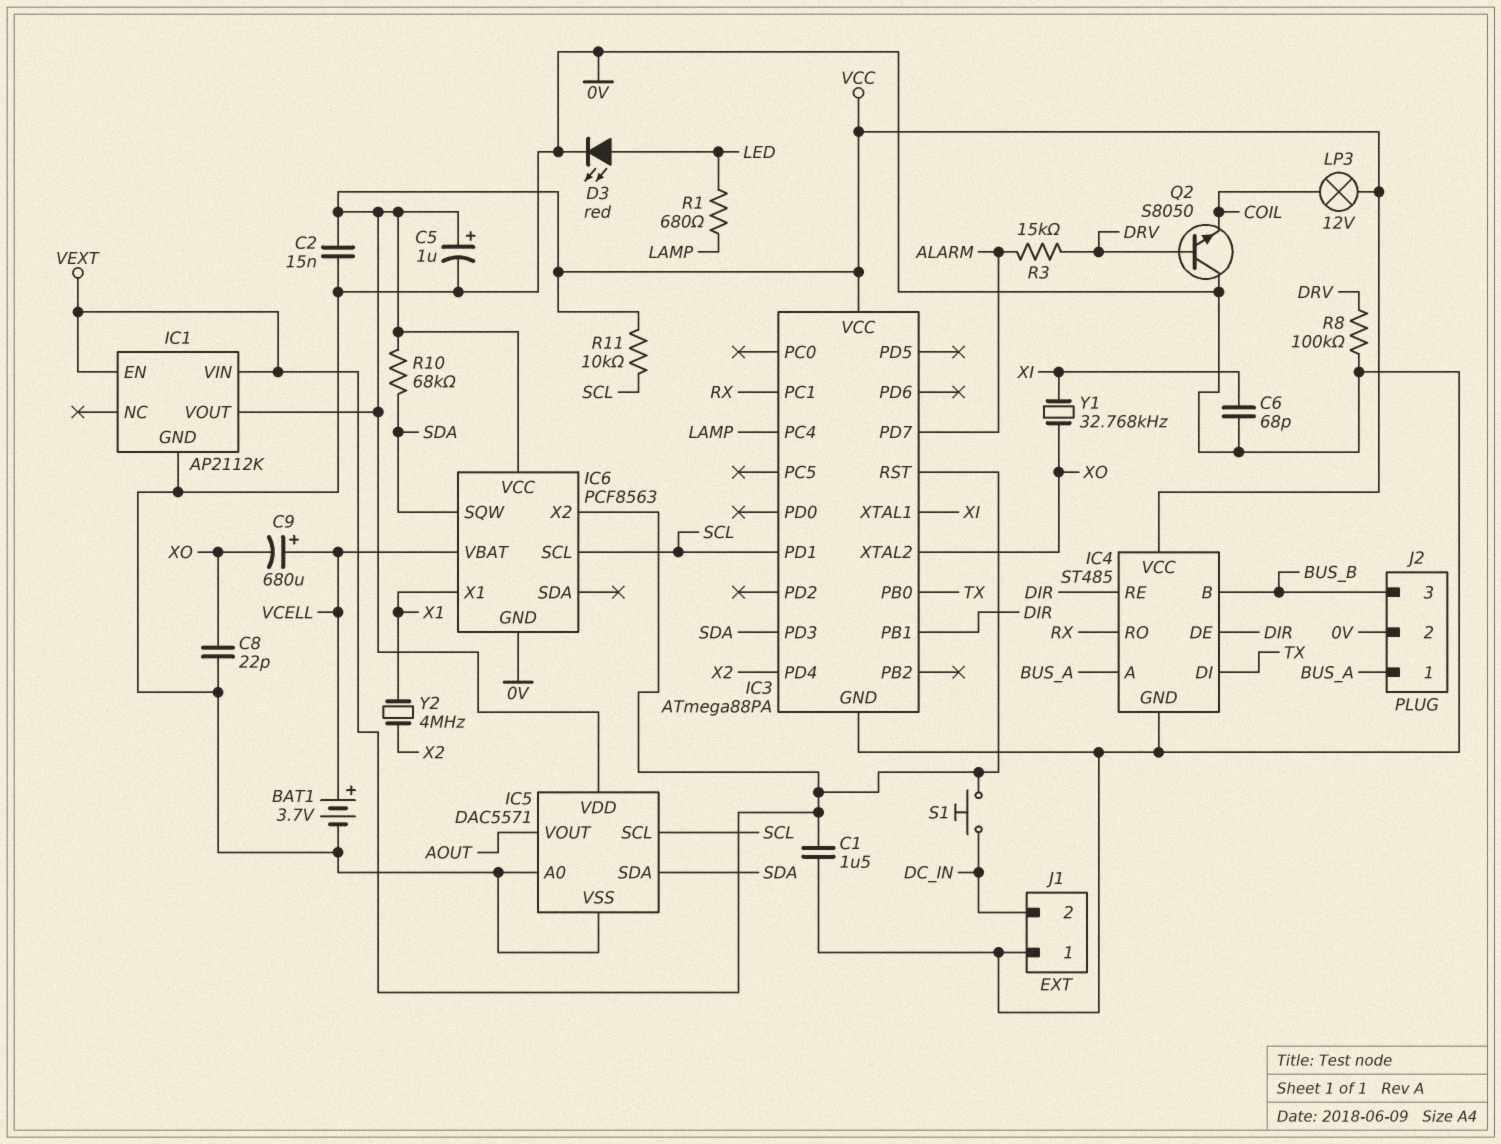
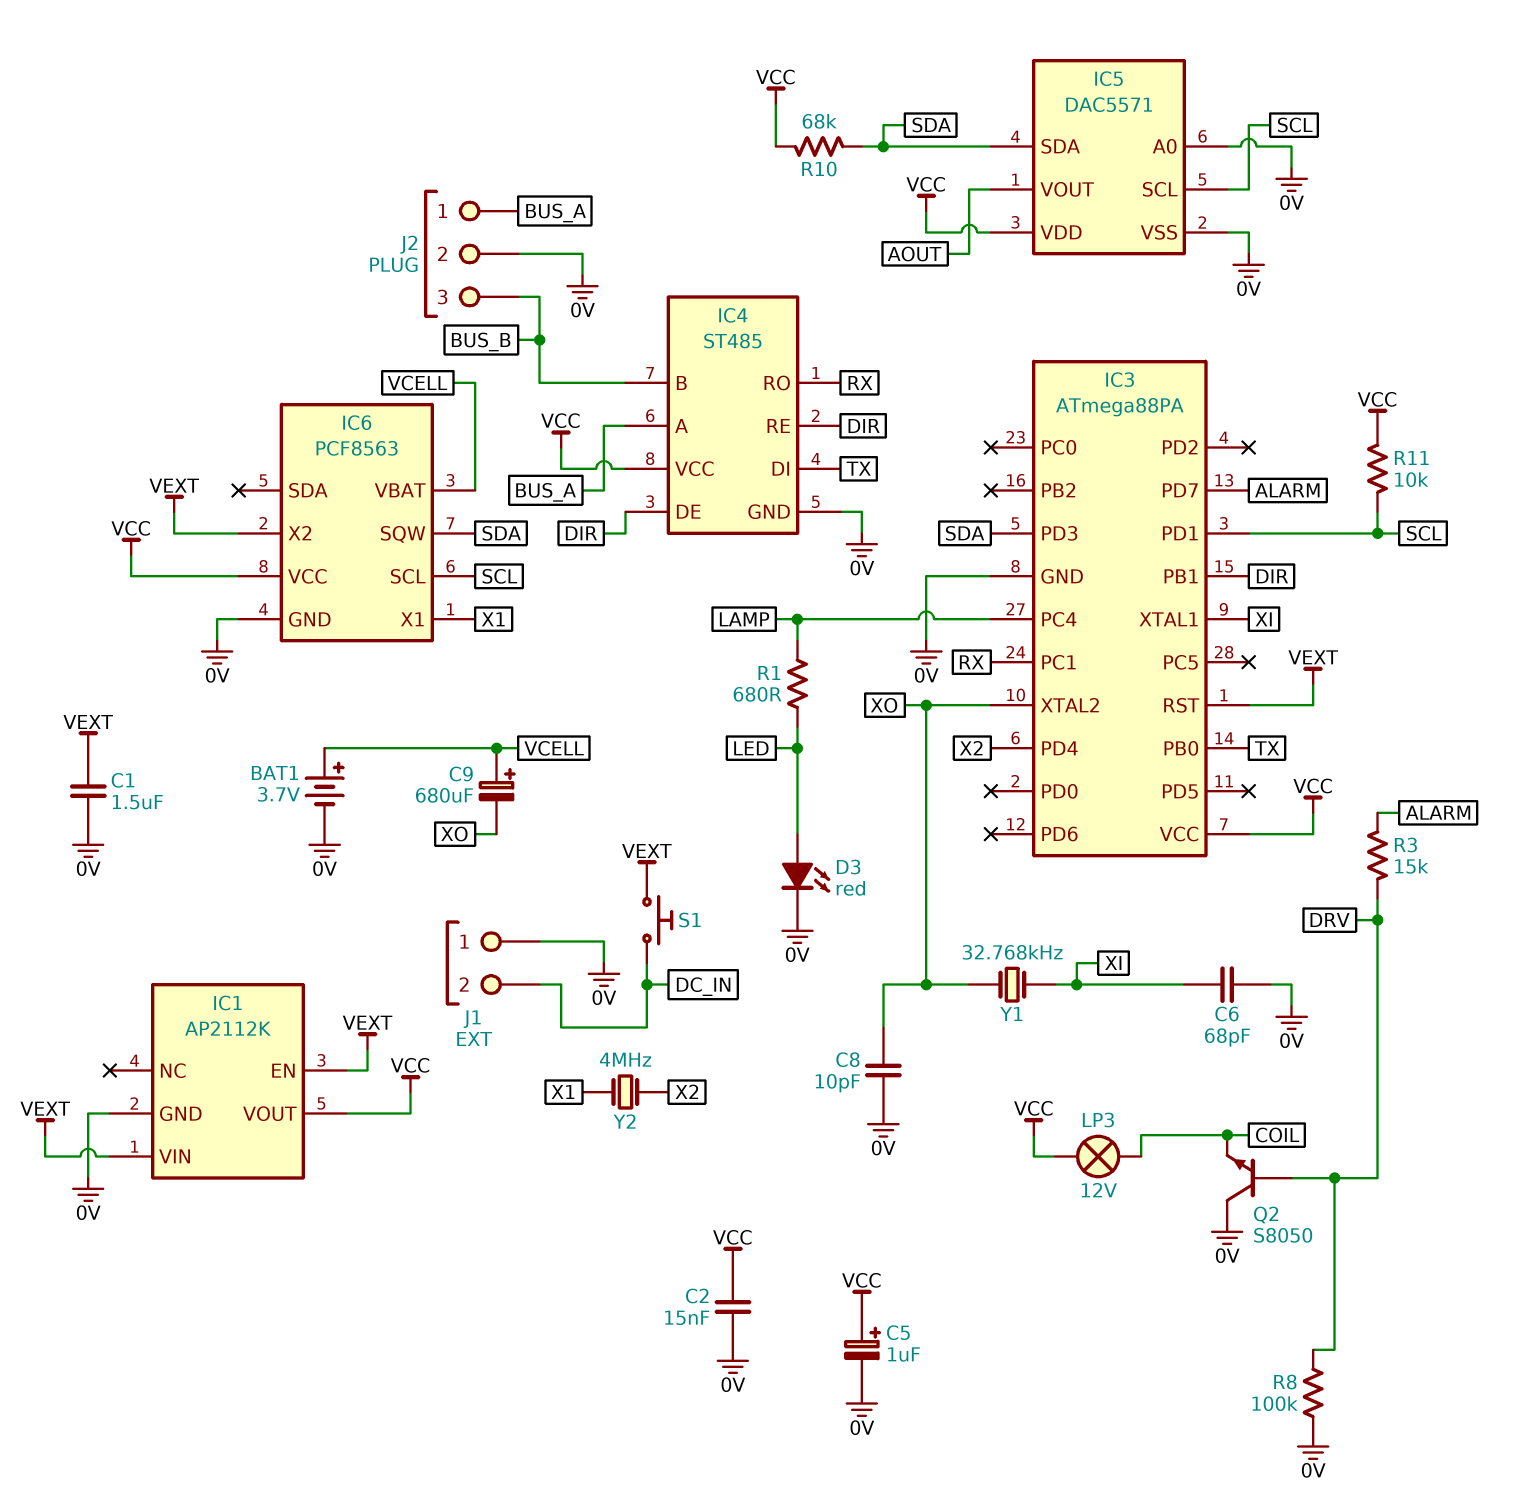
C8: 22pF (0V, XO) -> 10pF (0V, XO)

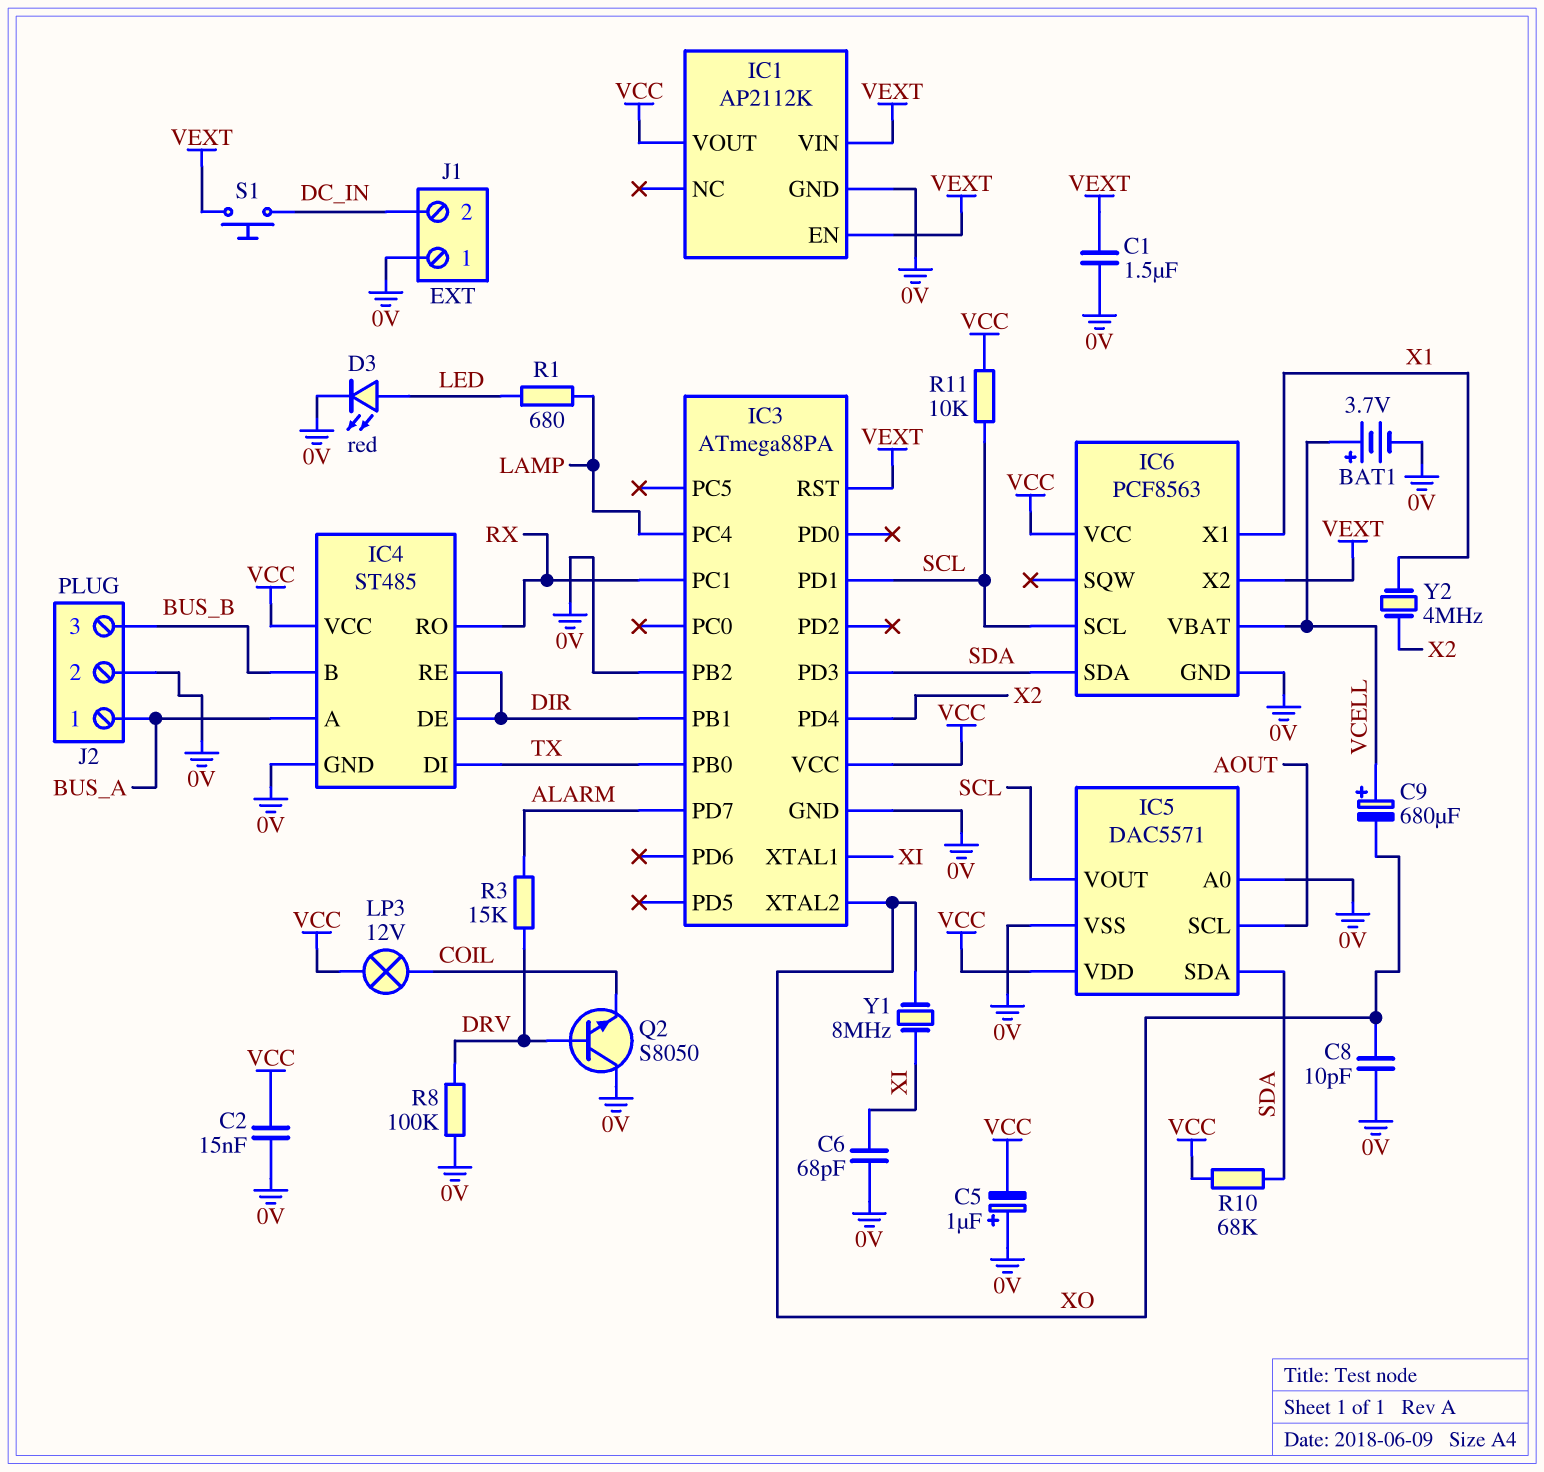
C5: 1uF (plus VCC, minus 0V) -> 1uF (plus 0V, minus VCC)
IC3 pin PB2: none -> 0V
IC5 pin SCL: SCL -> AOUT
IC5 pin VOUT: AOUT -> SCL
IC6 pin SDA: none -> SDA
IC6 pin SQW: SDA -> none
Y1: 32.768kHz (XI, XO) -> 8MHz (XI, XO)

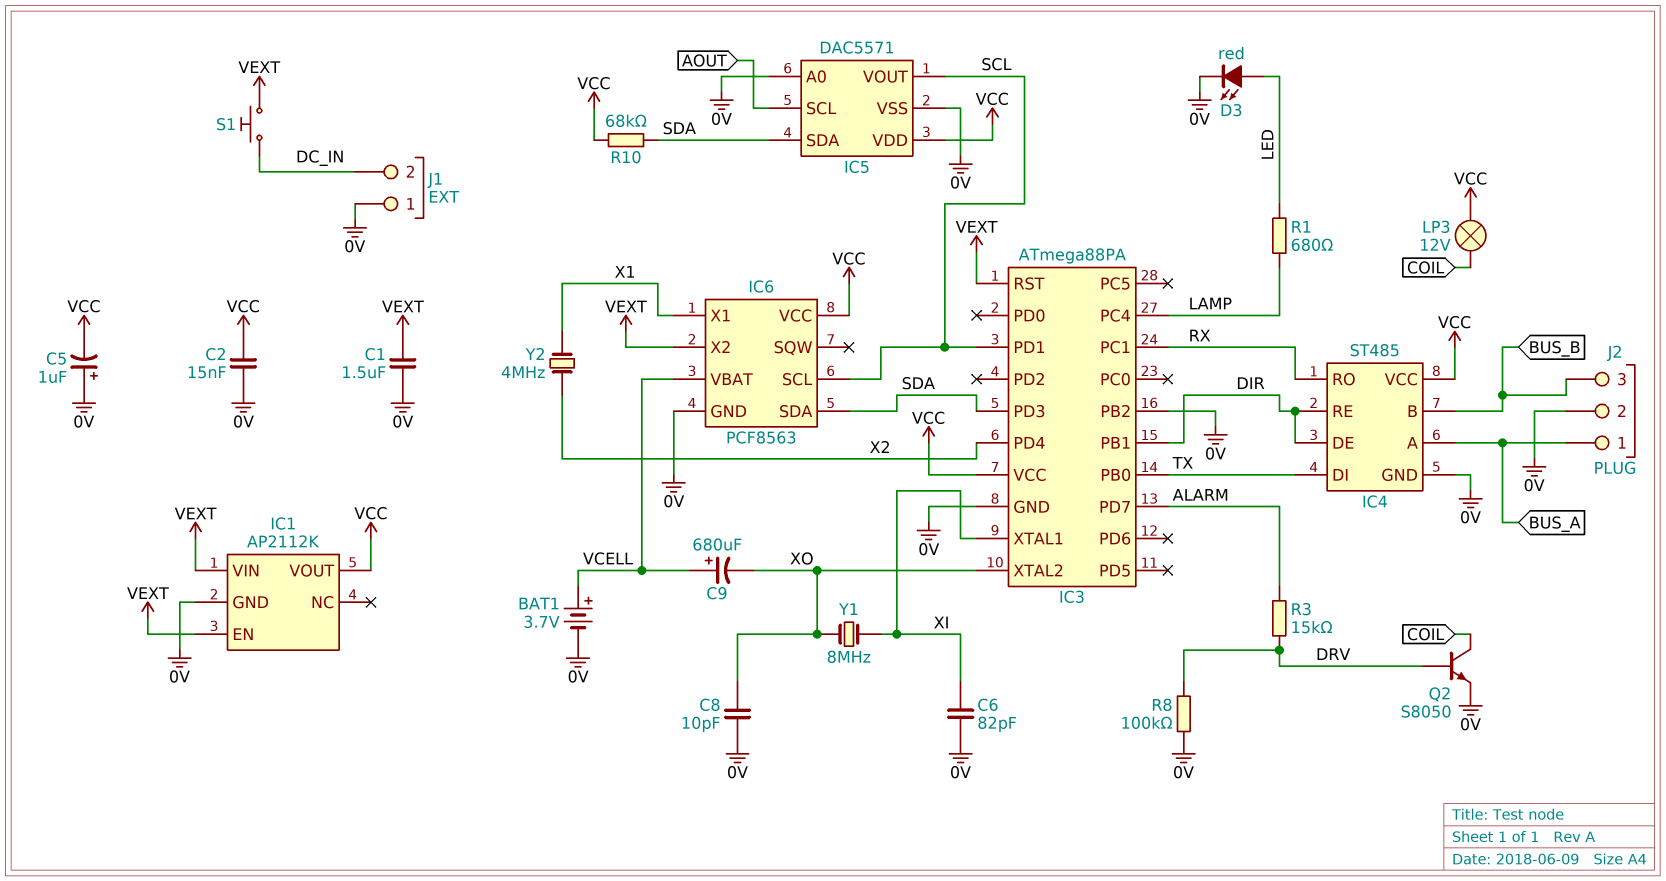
C6: 68pF (0V, XI) -> 82pF (0V, XI)
Q2: NPN S8050 (B DRV, C 0V, E COIL) -> NPN S8050 (B DRV, C COIL, E 0V)
R11: 10k (SCL, VCC) -> none

